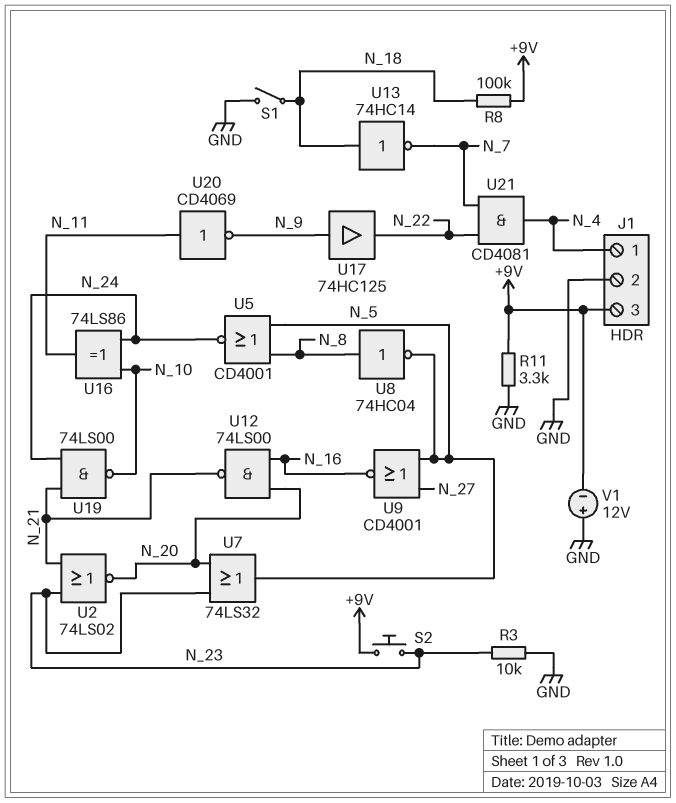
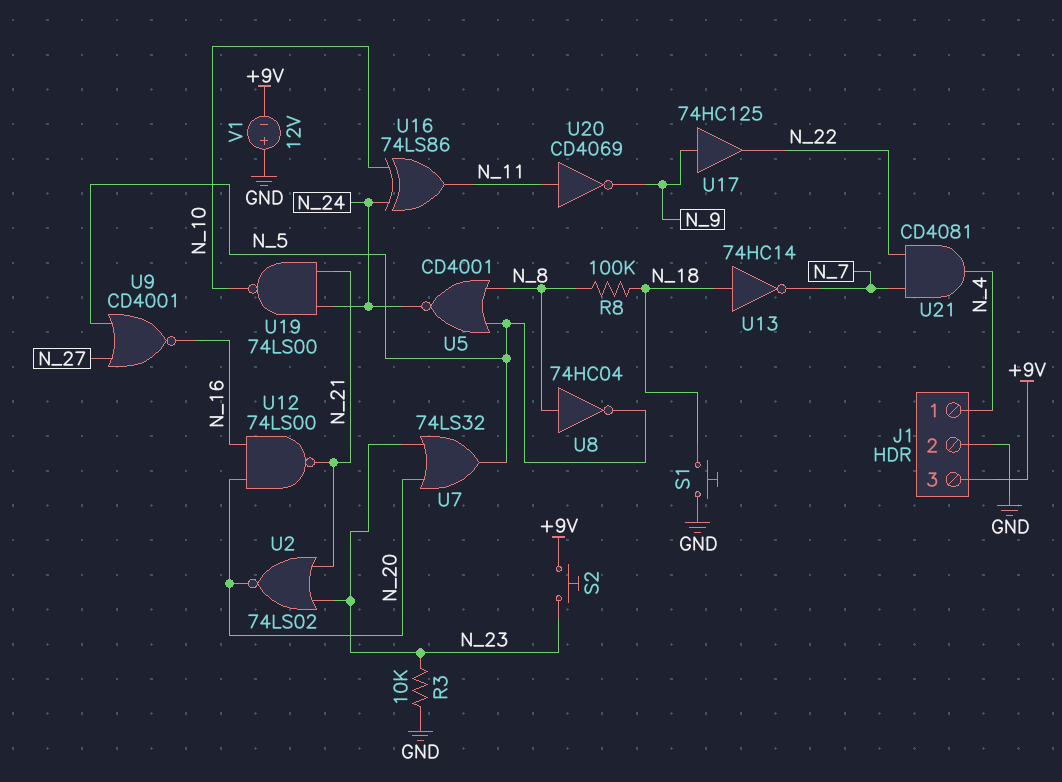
R8: 100k (+9V, N_18) -> 100k (N_8, N_18)
R11: 3.3k (+9V, GND) -> none
S1: switch (GND, N_18) -> button (GND, N_18)

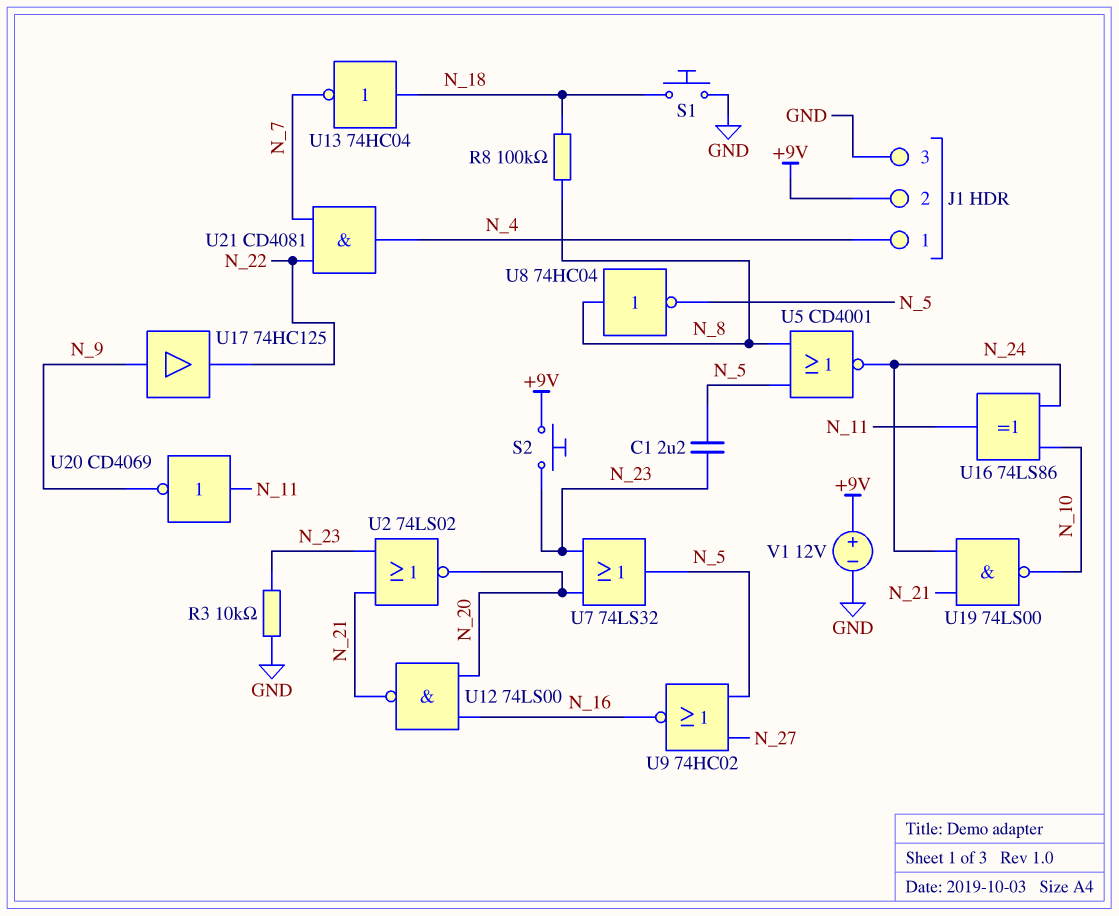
C1: none -> 2.2uF (N_5, N_23)
J1 pin 2: GND -> +9V
J1 pin 3: +9V -> GND
U9: NOR CD4001 (in N_5, in N_27, out N_16) -> NOR 74HC02 (in N_5, in N_27, out N_16)
U13: NOT 74HC14 (in N_18, out N_7) -> NOT 74HC04 (in N_18, out N_7)
V1: 12V (plus GND, minus +9V) -> 12V (plus +9V, minus GND)

